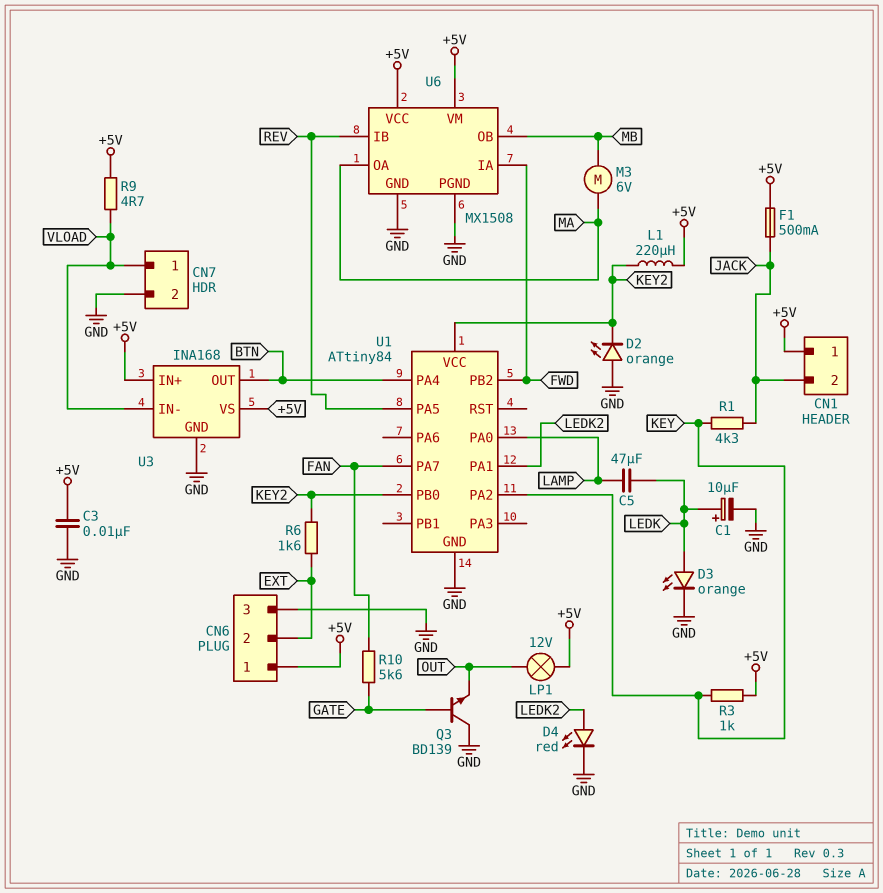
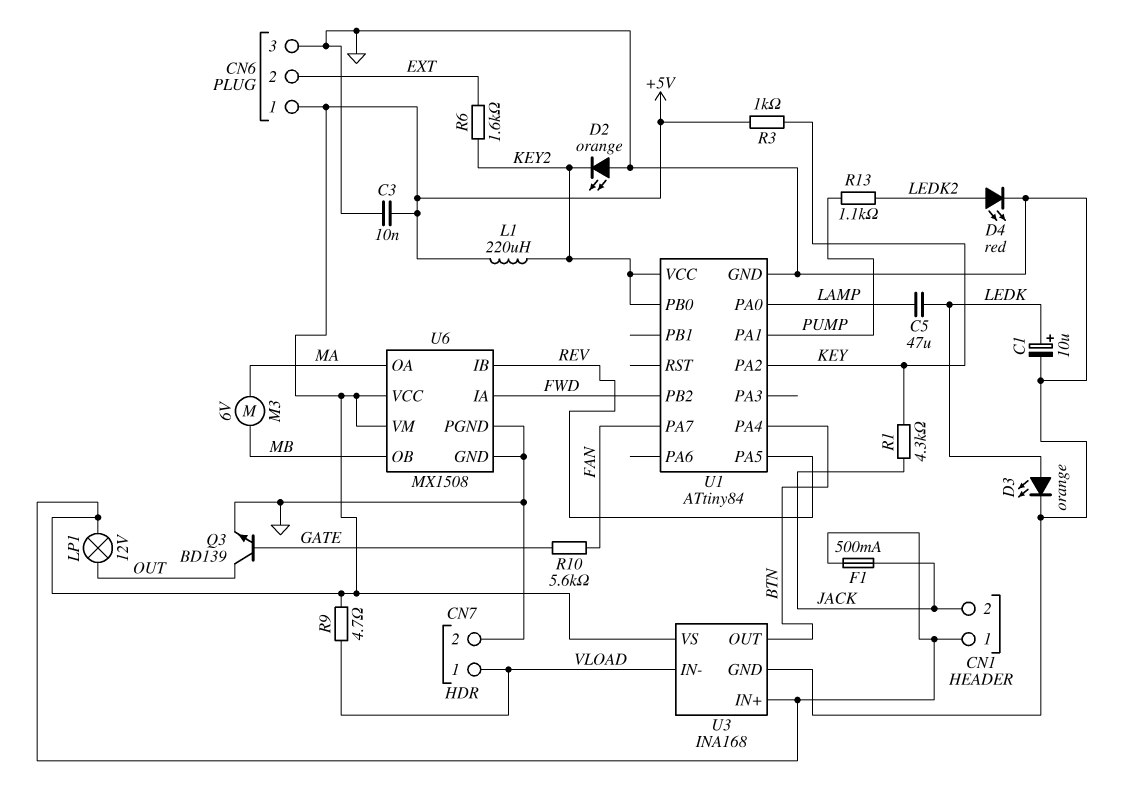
Q3: NPN BD139 (B GATE, C GND, E OUT) -> NPN BD139 (B GATE, C OUT, E GND)
R13: none -> 1.1k (LEDK2, PUMP)
U1 pin PA1: LEDK2 -> PUMP

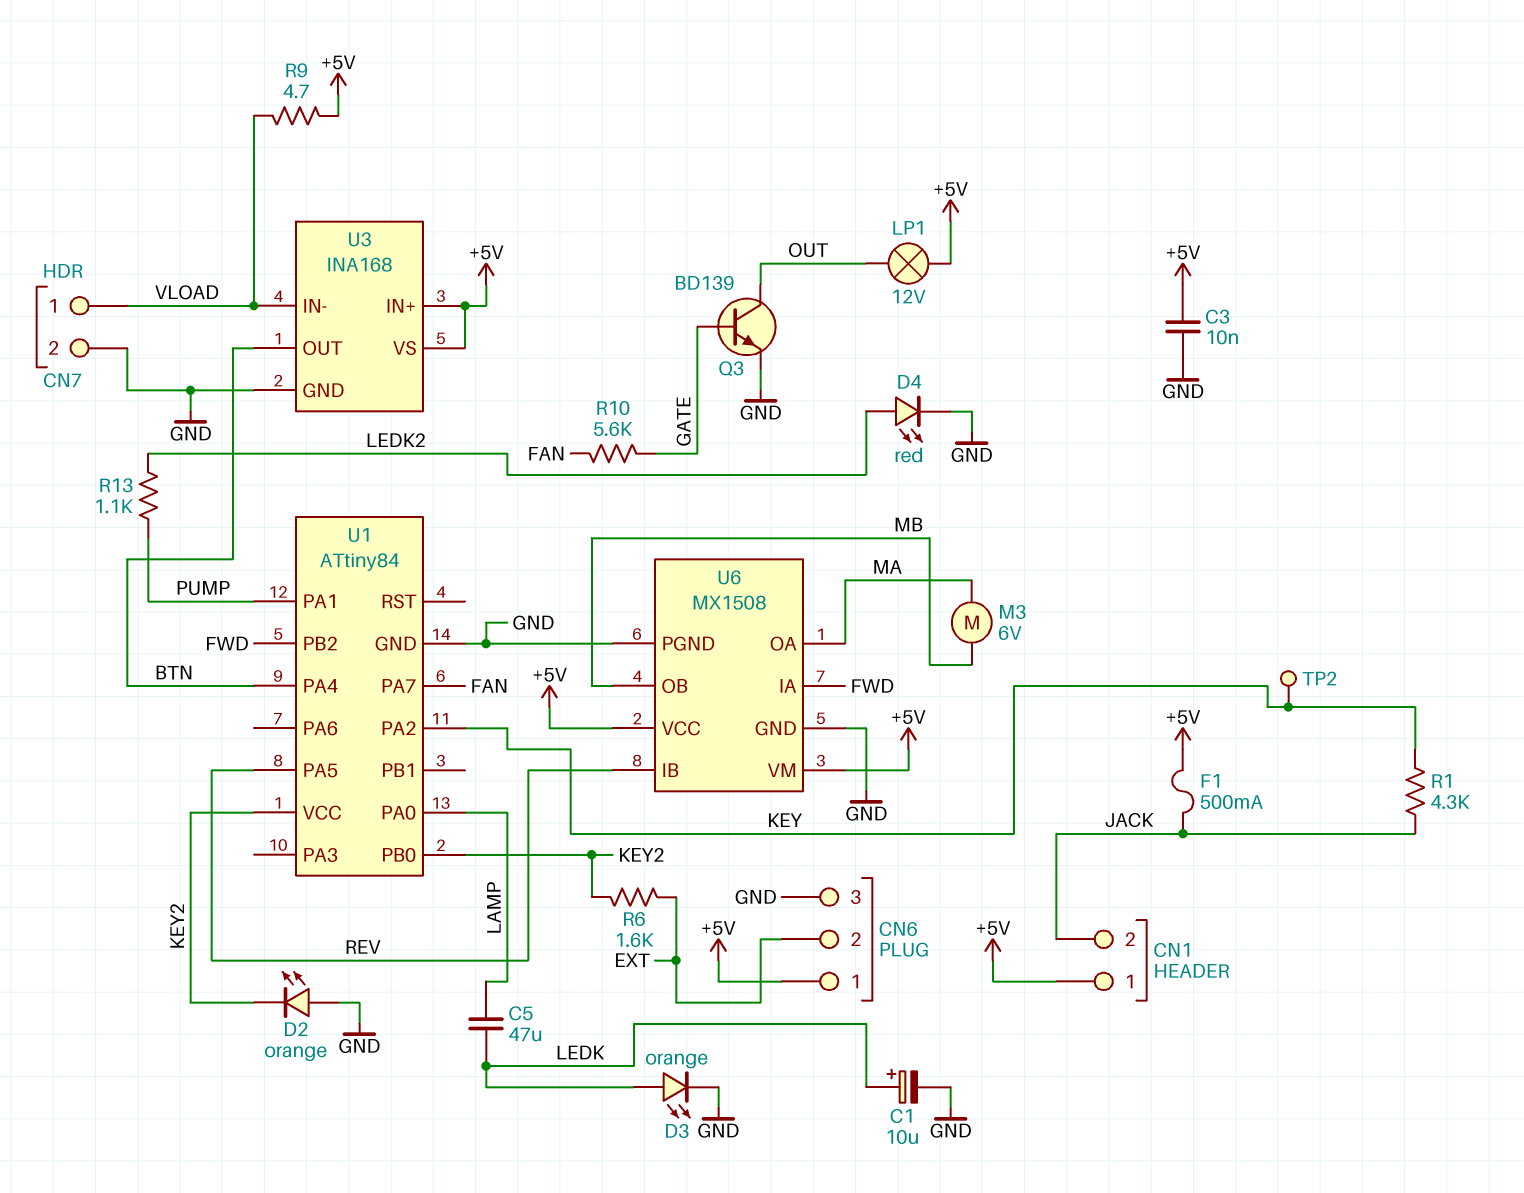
L1: 220uH (+5V, KEY2) -> none
R3: 1k (+5V, KEY) -> none
TP2: none -> test point (KEY)

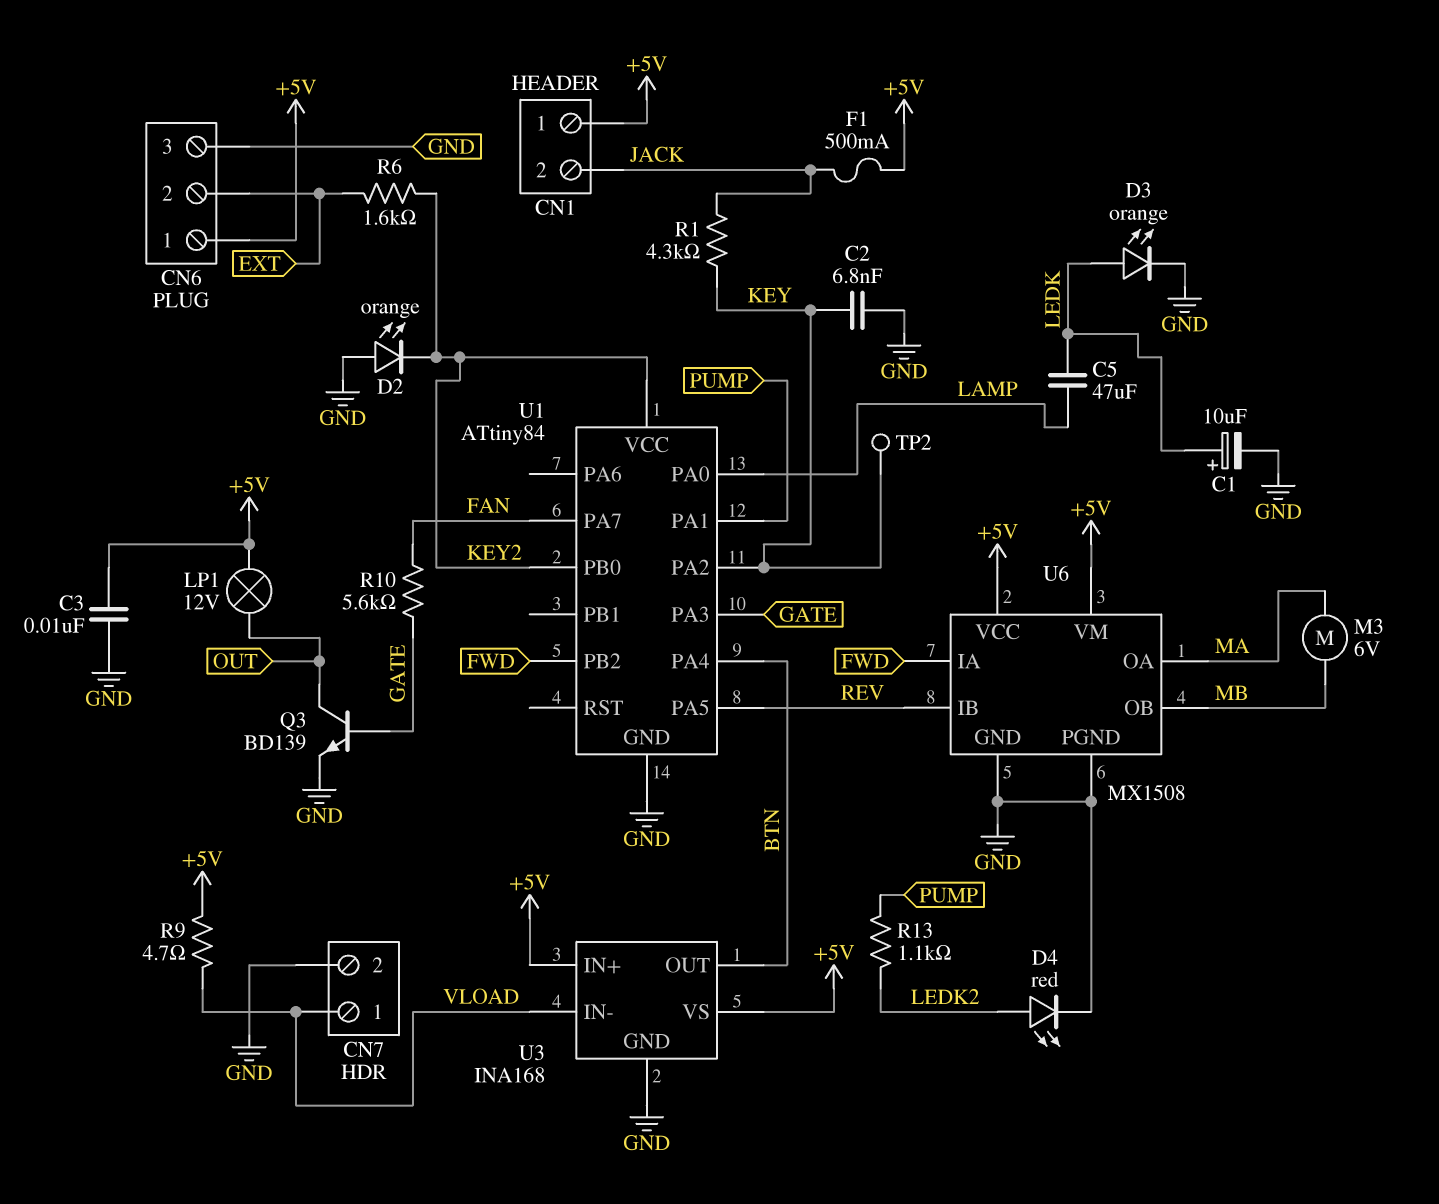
C2: none -> 6.8nF (GND, KEY)
U1 pin PA3: none -> GATE

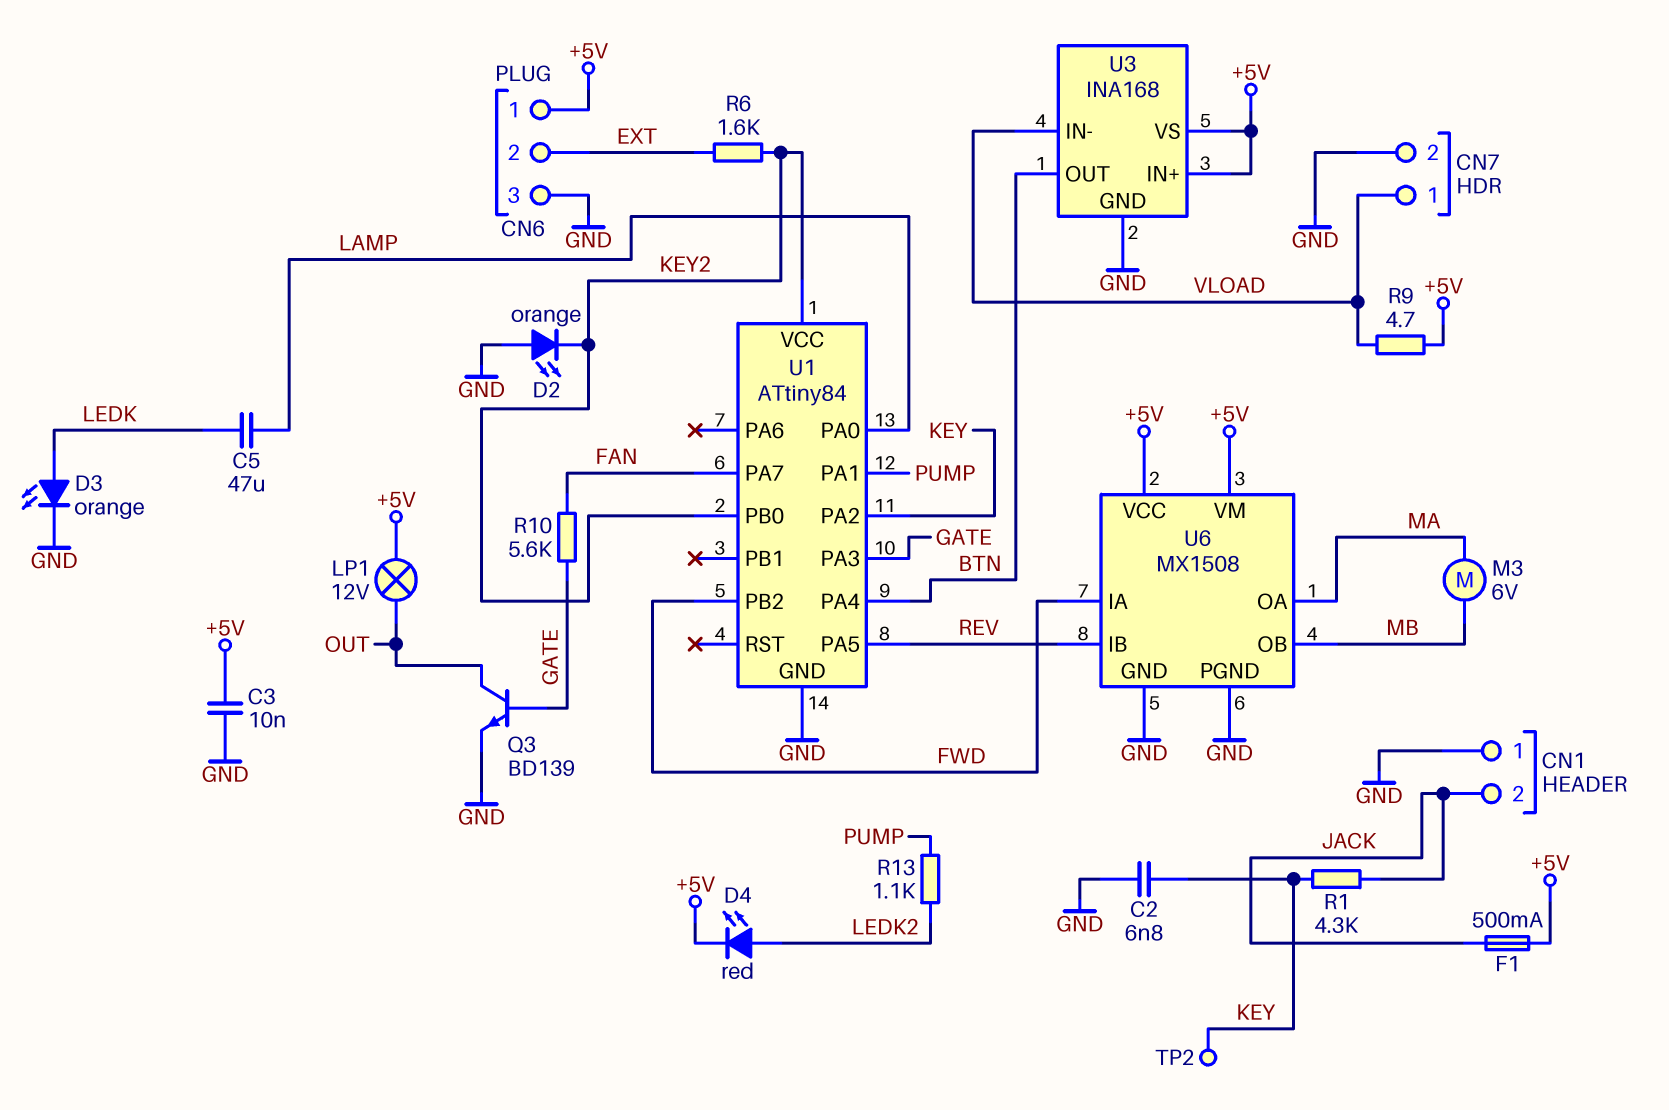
C1: 10uF (plus LEDK, minus GND) -> none
CN1 pin 1: +5V -> GND
D4: LED red (A LEDK2, K GND) -> LED red (A LEDK2, K +5V)

